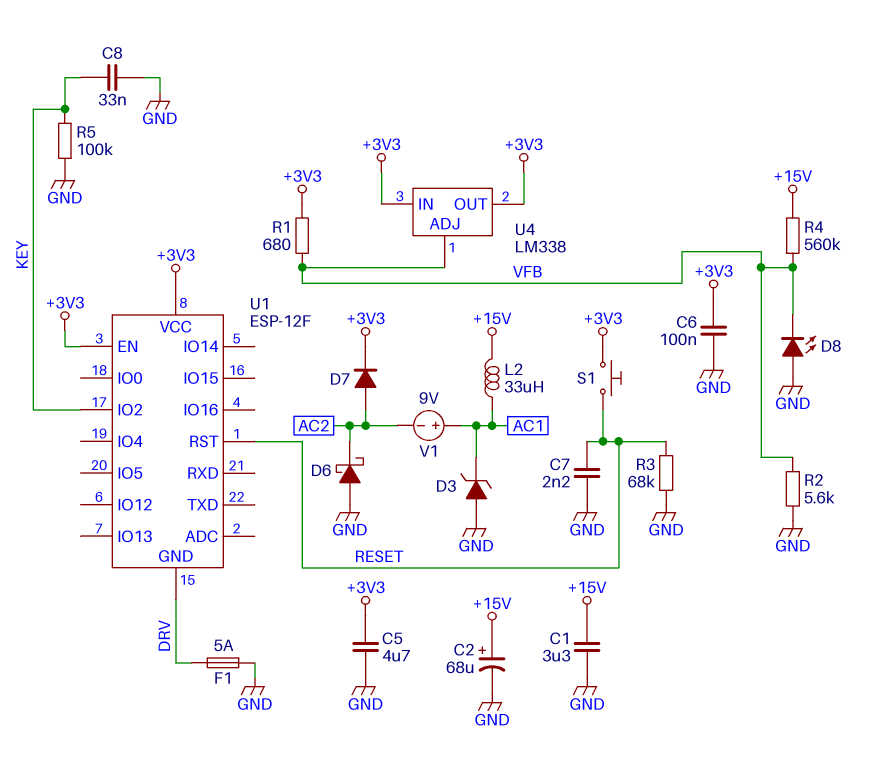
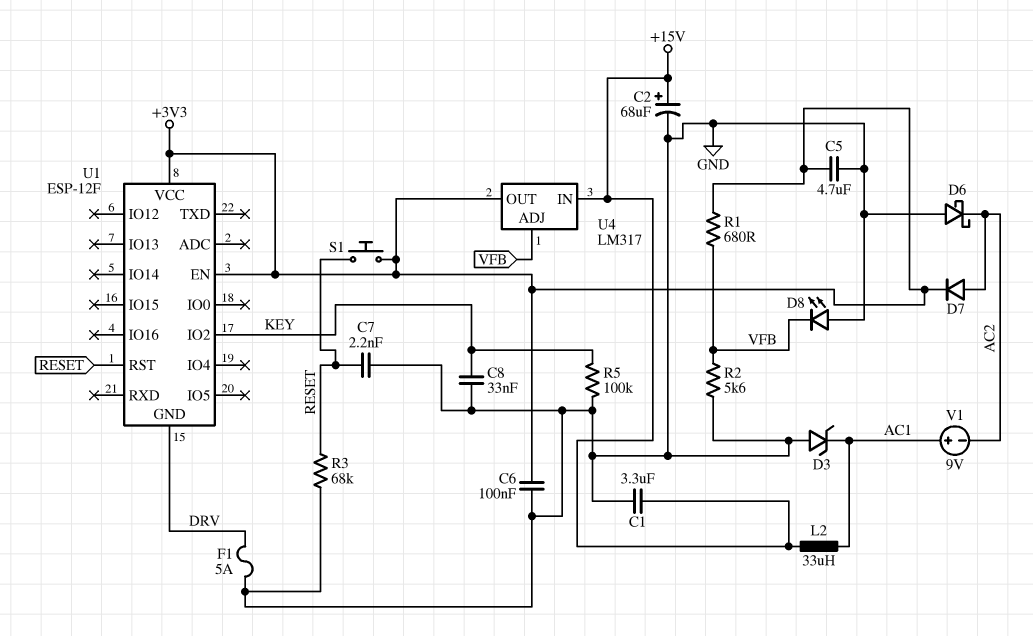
R4: 560k (+15V, VFB) -> none
U4: LM338 -> LM317
U4 pin IN: +3V3 -> +15V

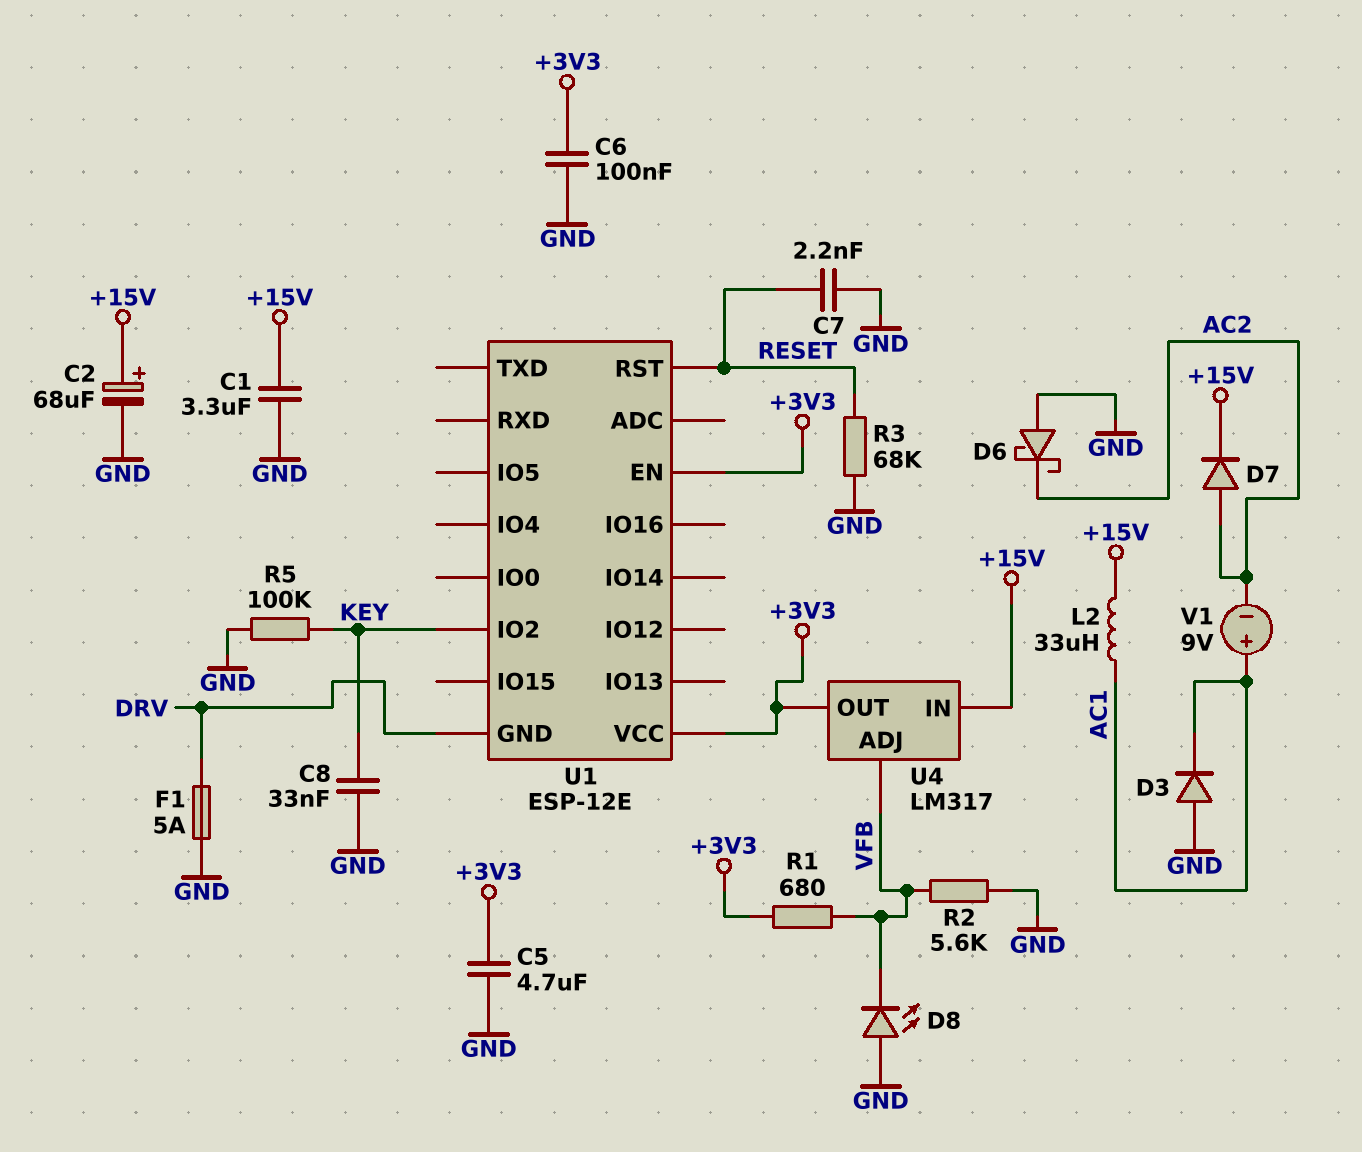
D3: zener (A GND, K AC1) -> diode (A GND, K AC1)
D7: diode (A AC2, K +3V3) -> diode (A AC2, K +15V)
S1: button (+3V3, RESET) -> none
U1: ESP-12F -> ESP-12E

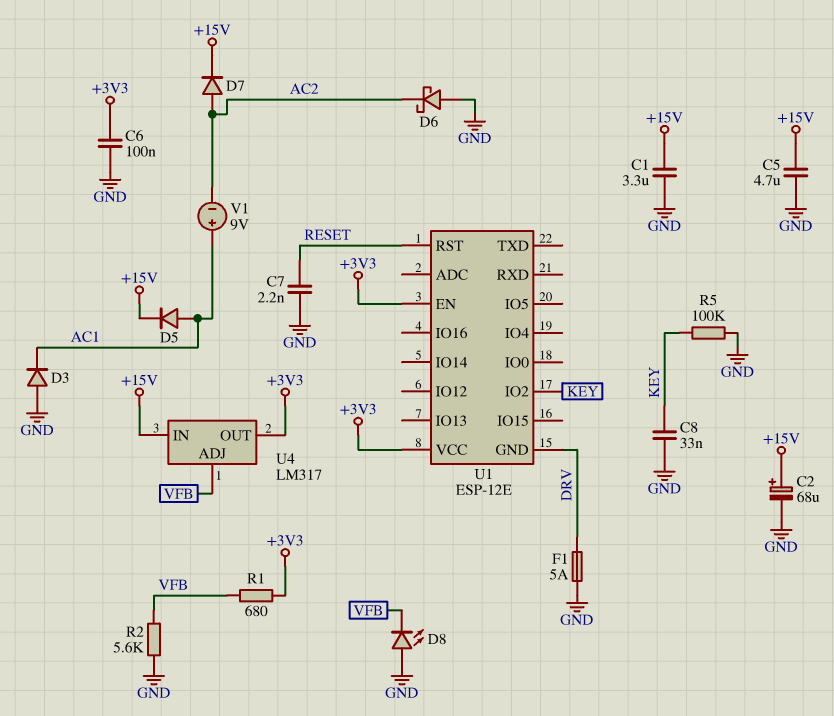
C5: 4.7uF (+3V3, GND) -> 4.7uF (+15V, GND)
D5: none -> diode (A AC1, K +15V)
L2: 33uH (+15V, AC1) -> none
R3: 68k (GND, RESET) -> none

